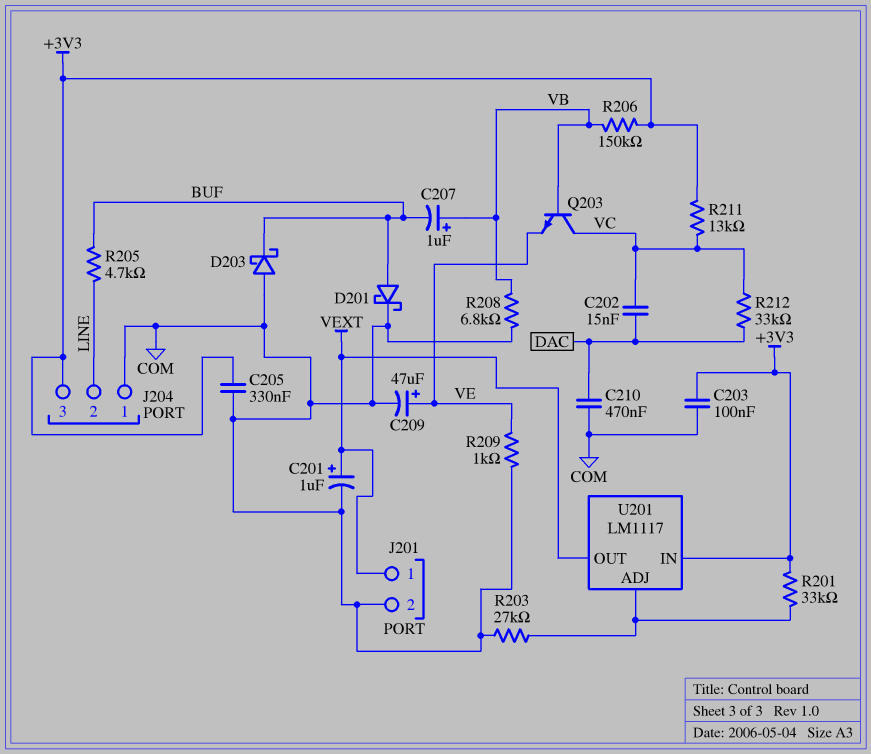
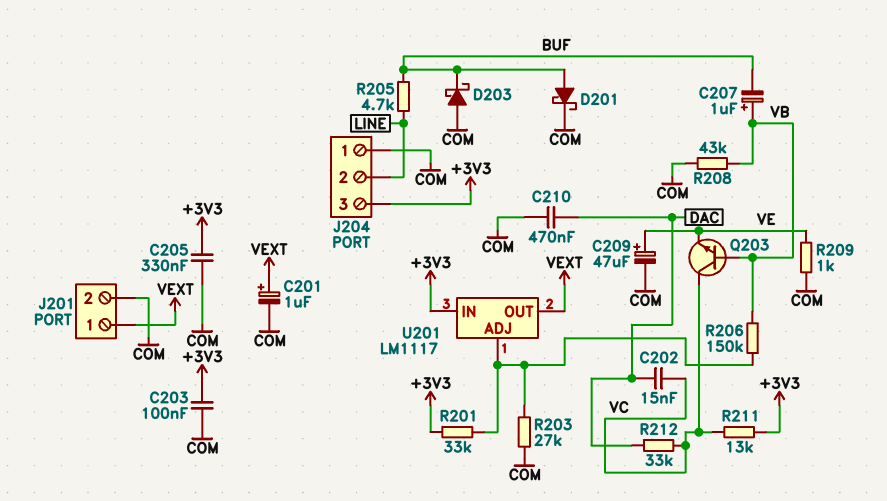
R206: 150k (+3V3, VB) -> 150k (U201/ADJ, VB)
R208: 6.8k (COM, VB) -> 43k (COM, VB)

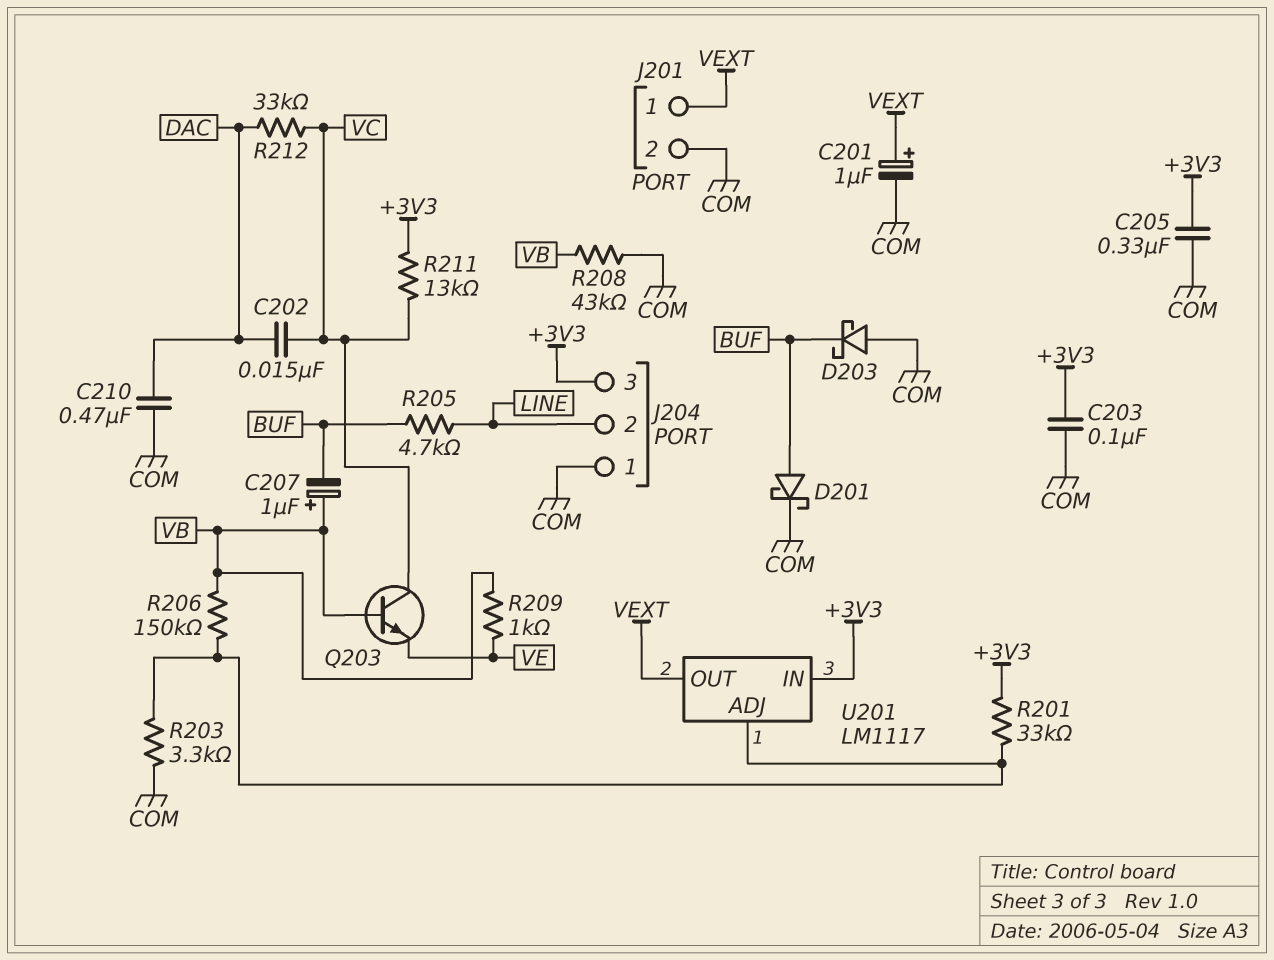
C209: 47uF (plus VE, minus COM) -> none
R203: 27k (COM, U201/ADJ) -> 3.3k (COM, U201/ADJ)
R209: 1k (COM, VE) -> 1k (VB, VE)

